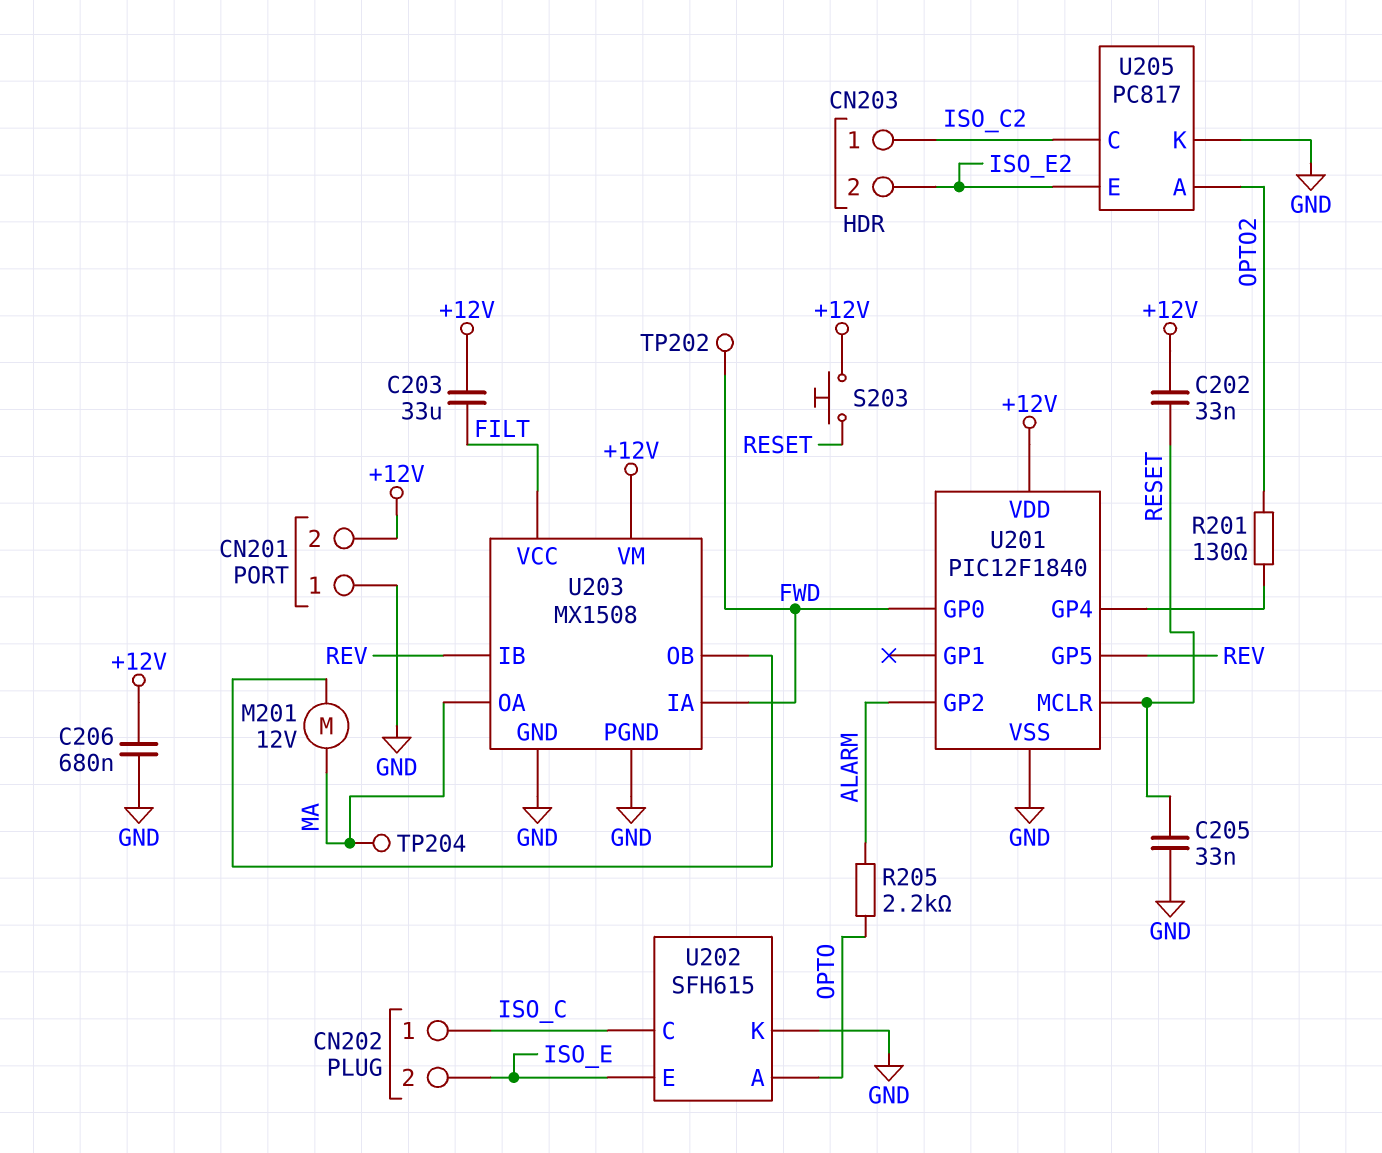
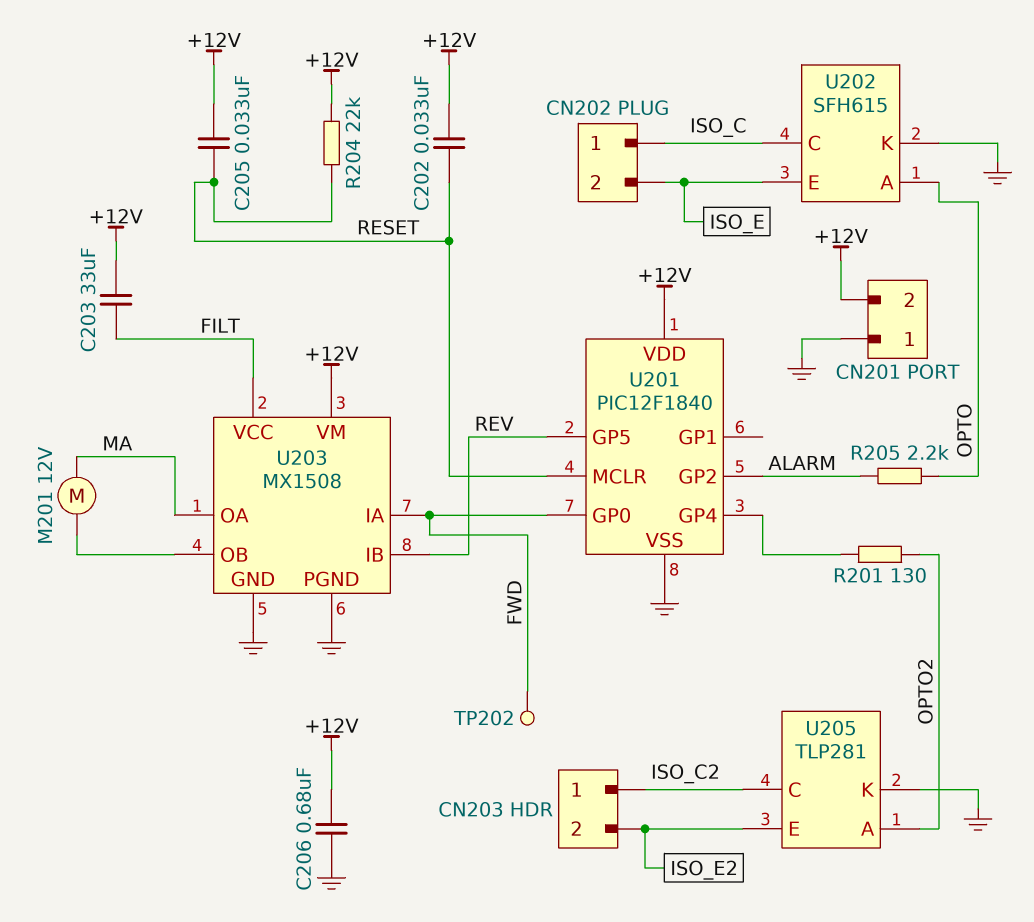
C205: 33nF (GND, RESET) -> 33nF (+12V, RESET)
R204: none -> 22k (+12V, RESET)
S203: button (+12V, RESET) -> none
TP204: test point (MA) -> none
U205: PC817 -> TLP281

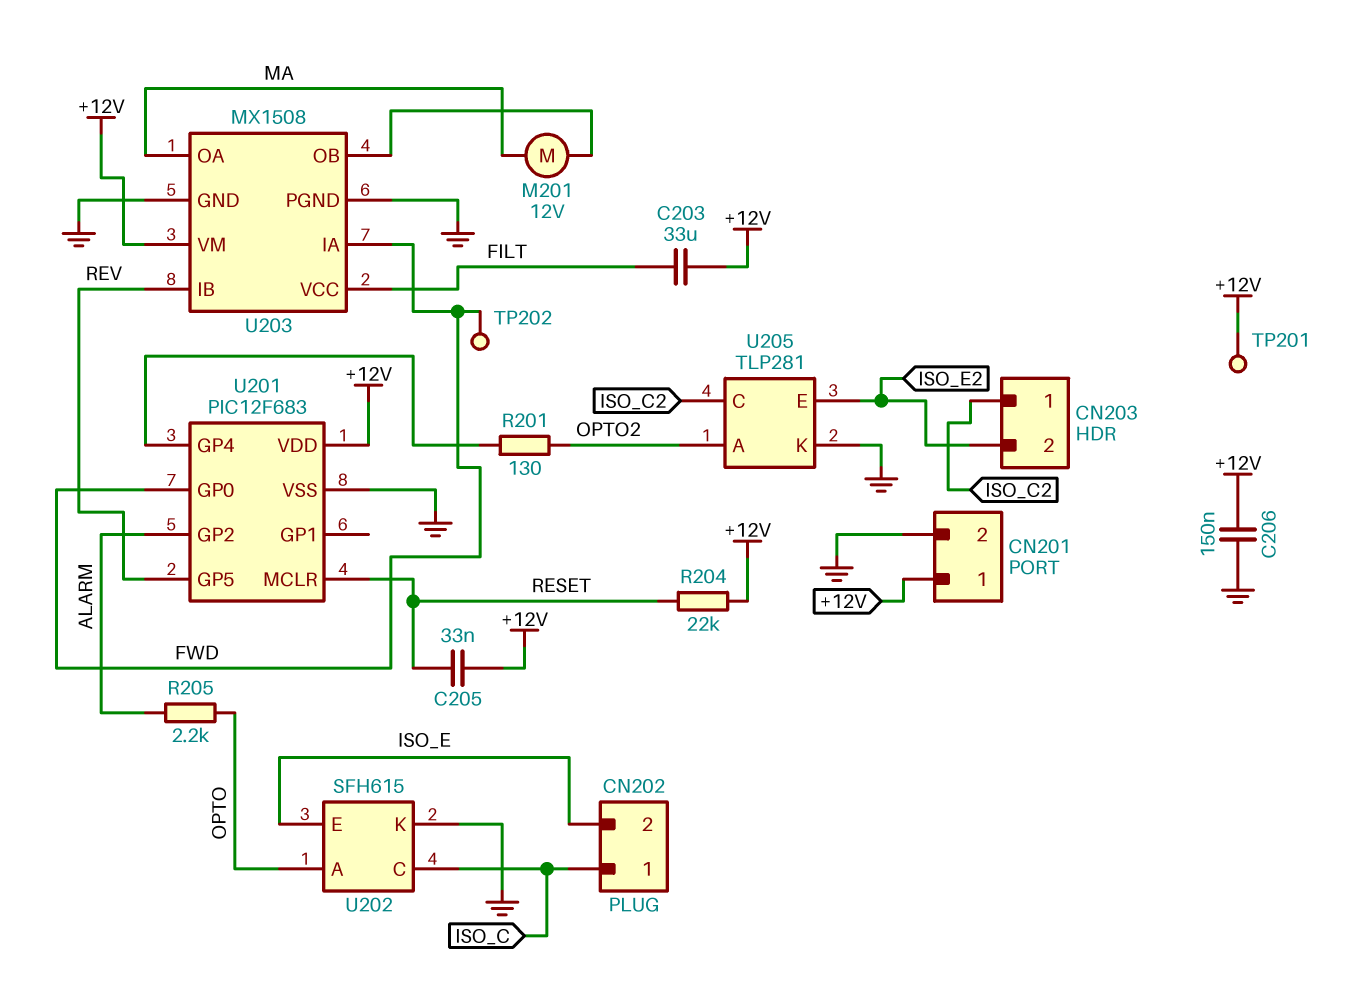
C202: 33nF (+12V, RESET) -> none
C206: 680nF (+12V, GND) -> 150nF (+12V, GND)
CN201 pin 1: GND -> +12V
CN201 pin 2: +12V -> GND
TP201: none -> test point (+12V)
U201: PIC12F1840 -> PIC12F683

